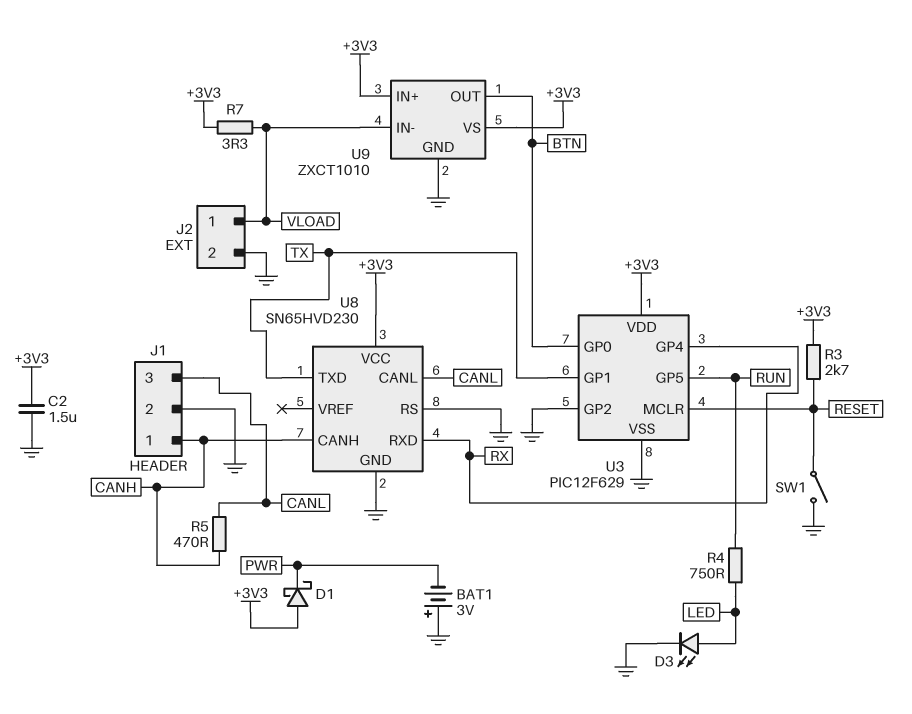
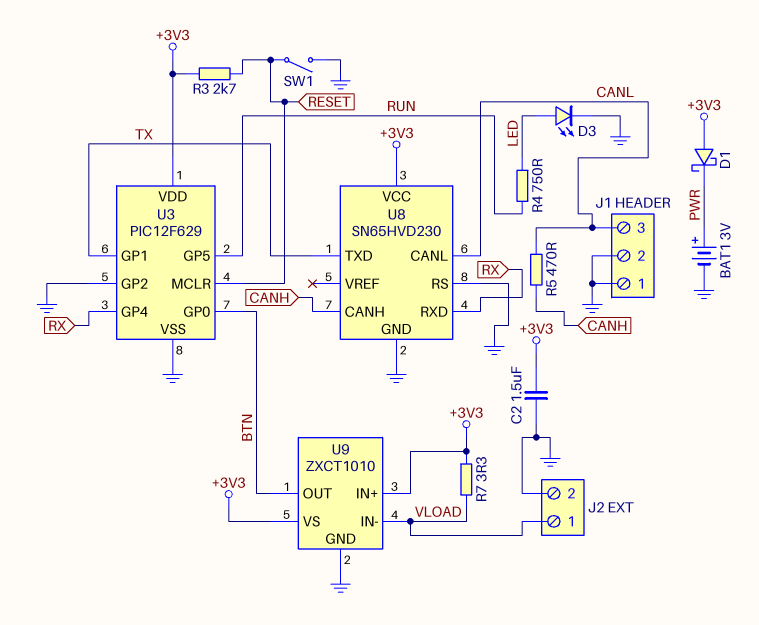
BAT1: 3V (plus GND, minus PWR) -> 3V (plus PWR, minus GND)
J1 pin 1: CANH -> GND

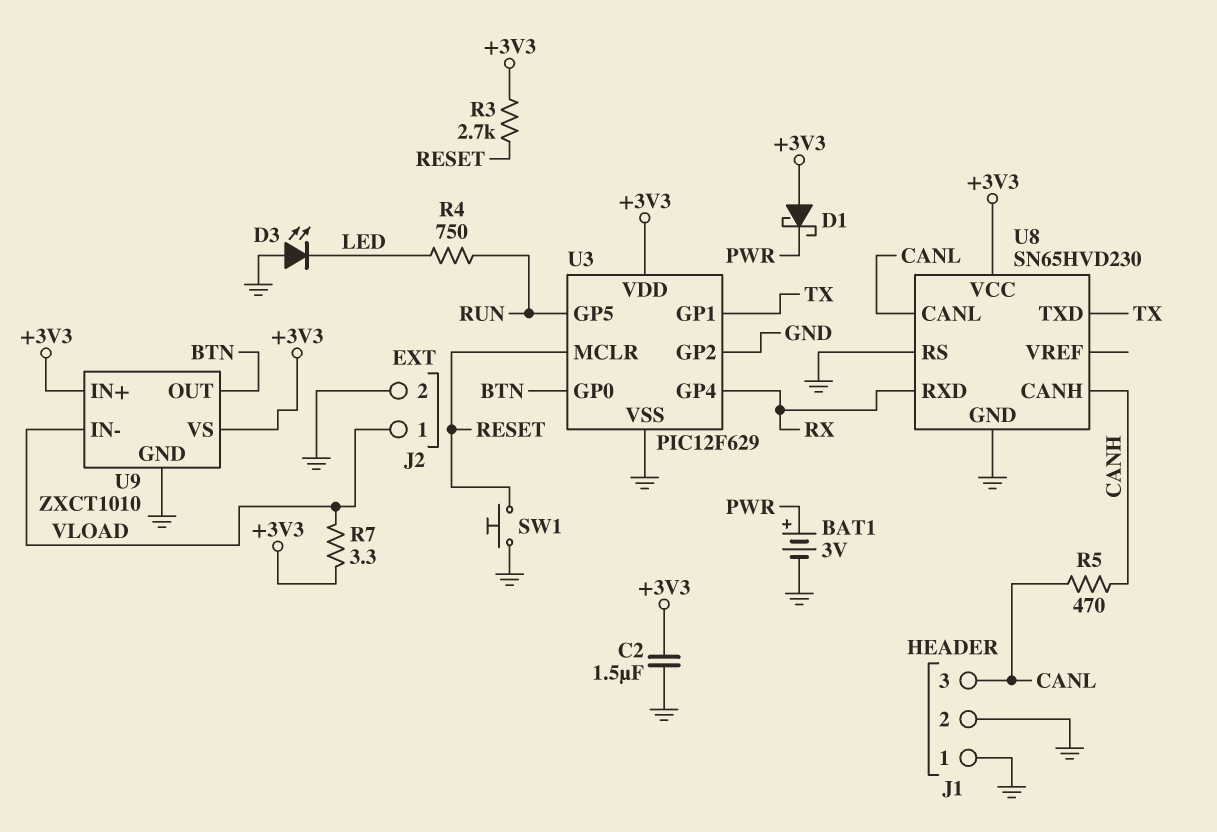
D3: LED (A LED, K GND) -> LED (A GND, K LED)
SW1: switch (GND, RESET) -> button (GND, RESET)

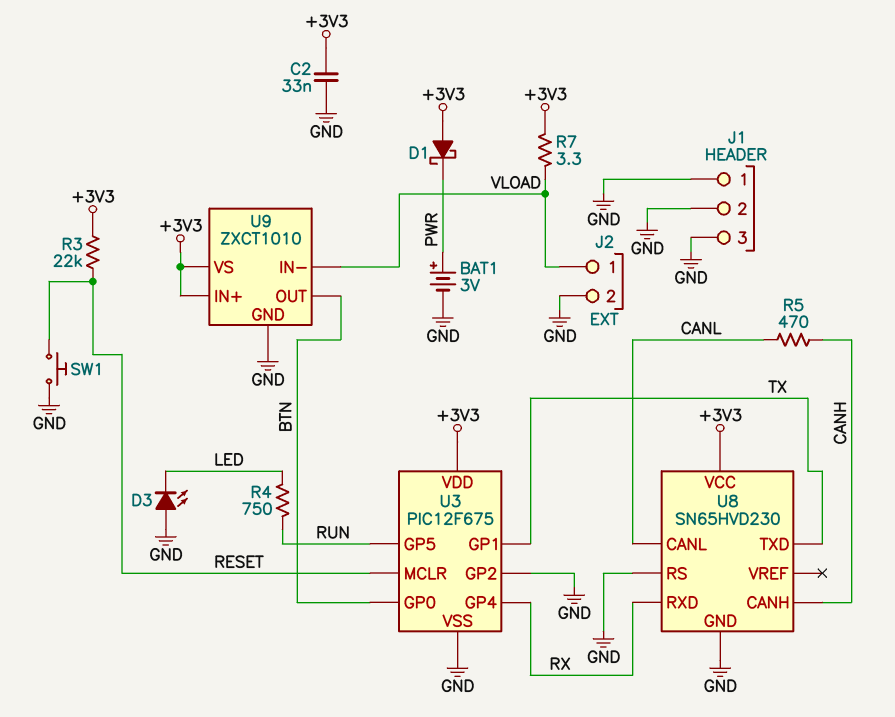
C2: 1.5uF (+3V3, GND) -> 33nF (+3V3, GND)
J1 pin 3: CANL -> GND
R3: 2.7k (+3V3, RESET) -> 22k (+3V3, RESET)
U3: PIC12F629 -> PIC12F675

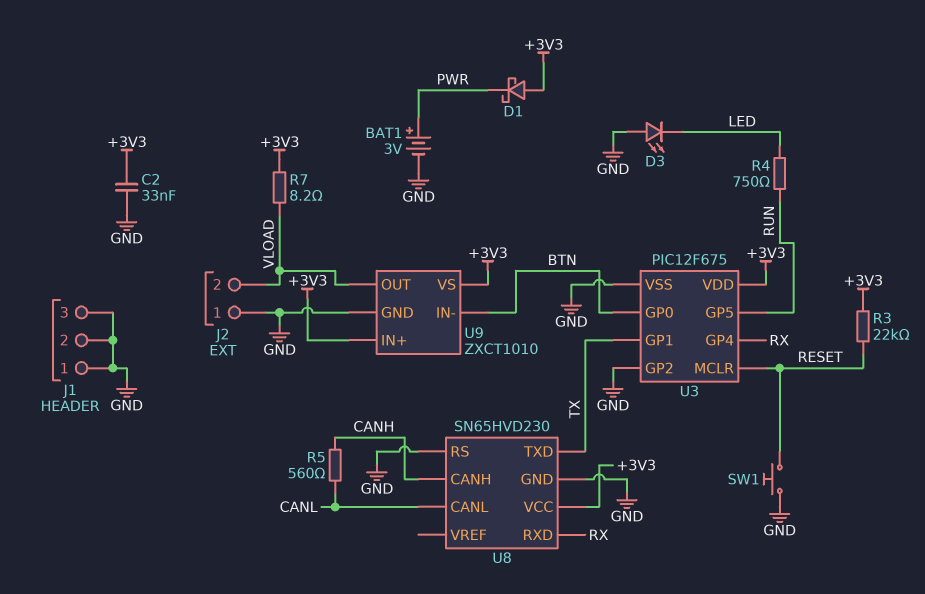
J2 pin 1: VLOAD -> GND
J2 pin 2: GND -> VLOAD
R5: 470 (CANH, CANL) -> 560 (CANH, CANL)
R7: 3.3 (+3V3, VLOAD) -> 8.2 (+3V3, VLOAD)
U9 pin IN-: VLOAD -> BTN
U9 pin OUT: BTN -> VLOAD

